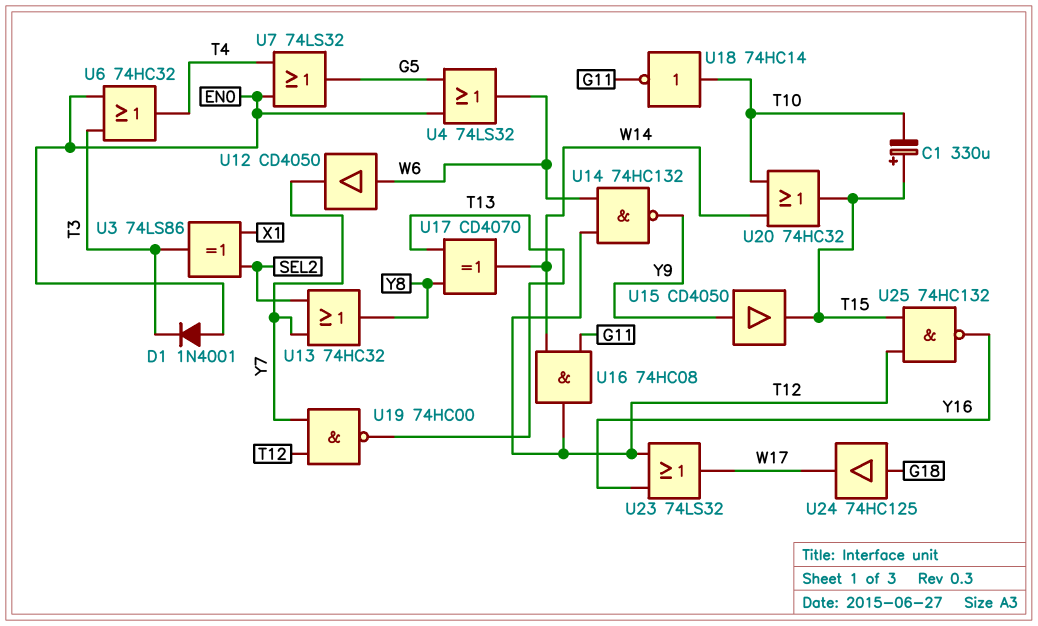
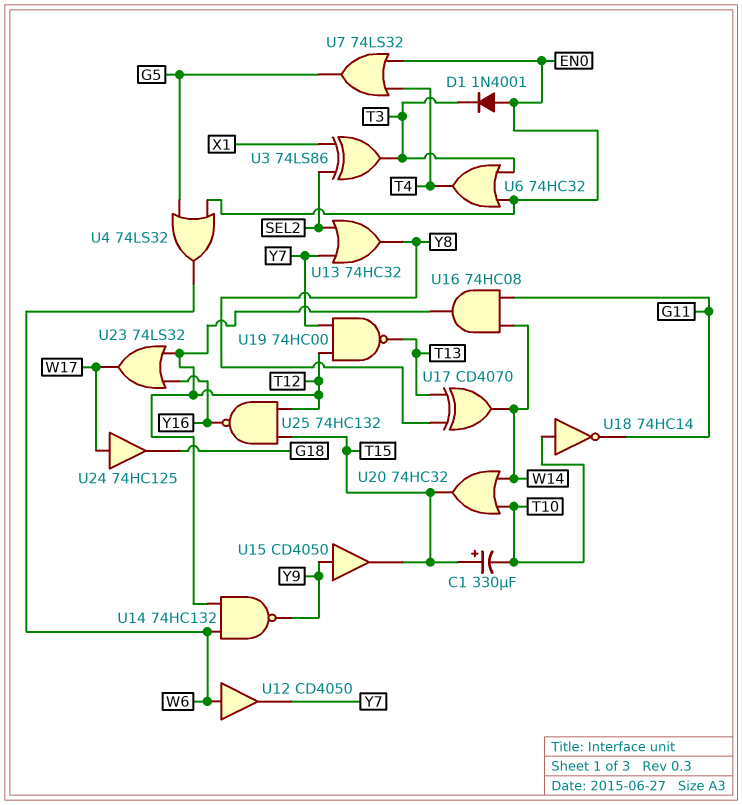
U24: buffer 74HC125 (in G18, out W17) -> buffer 74HC125 (in W17, out G18)

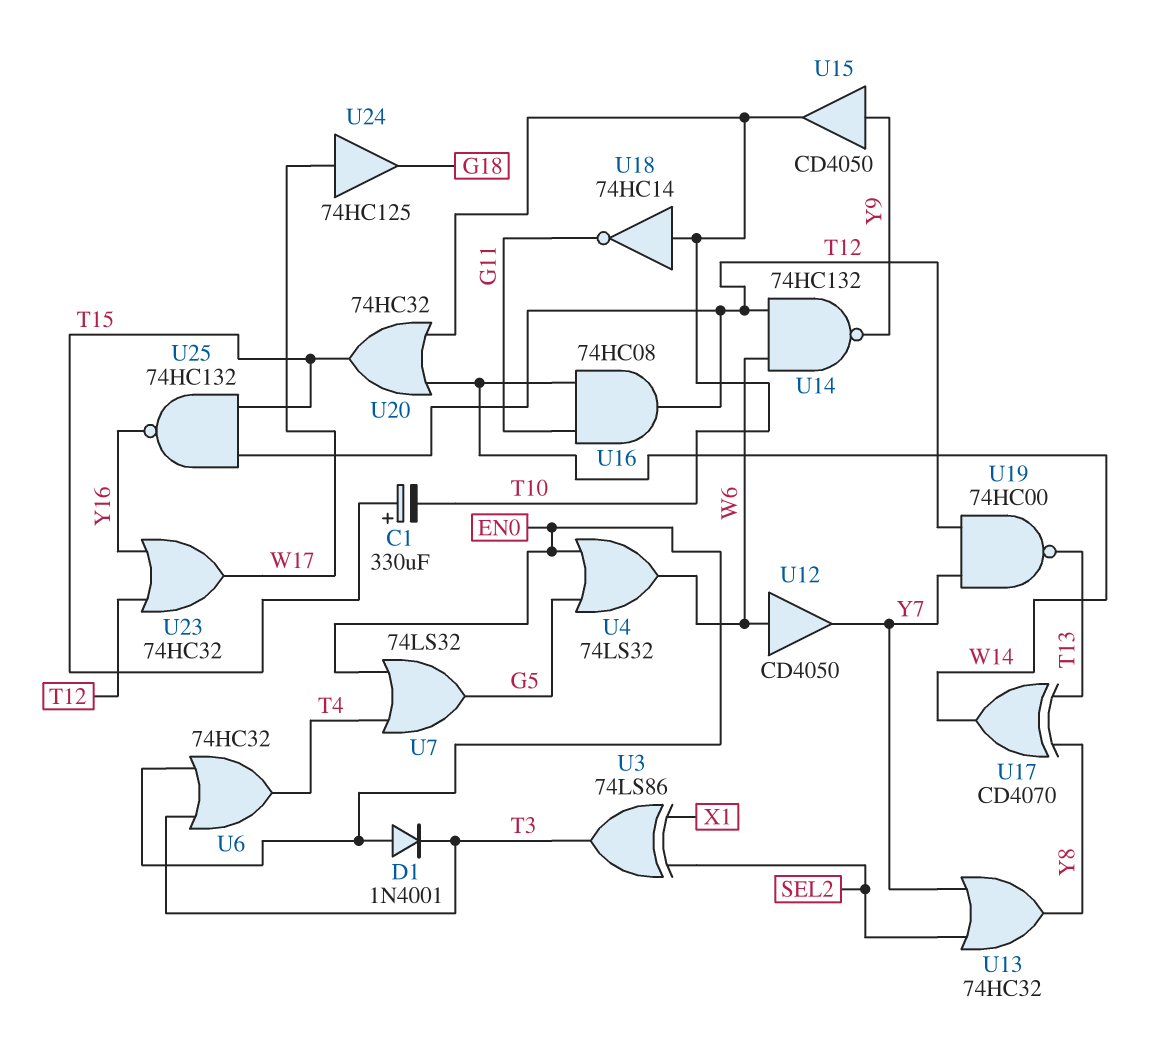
U15: buffer CD4050 (in Y9, out T15) -> buffer CD4050 (in Y9, out T10)
U23: OR 74LS32 (in T12, in Y16, out W17) -> OR 74HC32 (in T12, in Y16, out W17)

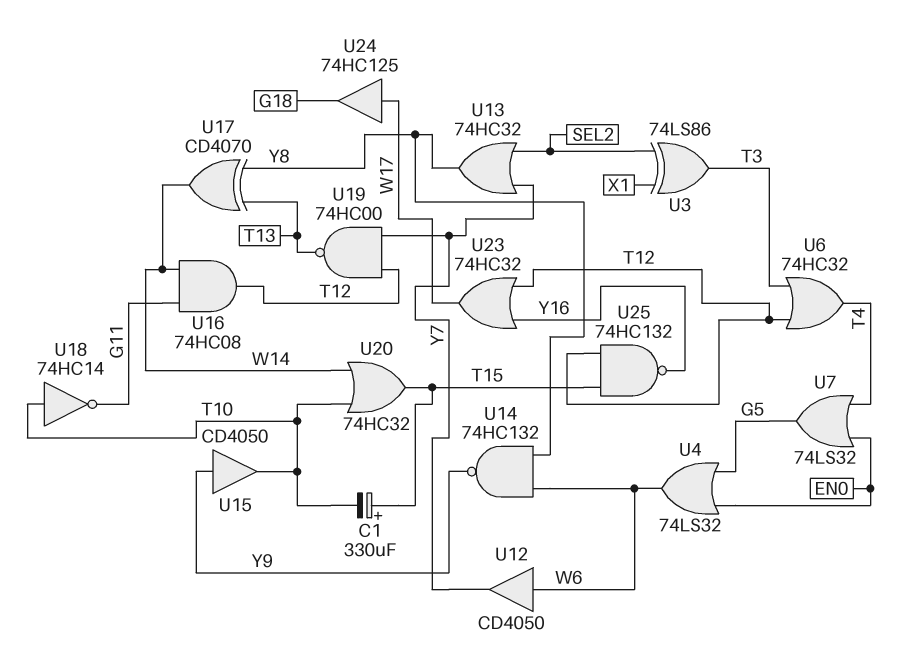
D1: diode 1N4001 (A EN0, K T3) -> none
U6: OR 74HC32 (in EN0, in T3, out T4) -> OR 74HC32 (in T3, in T12, out T4)
U14: NAND 74HC132 (in T12, in W6, out Y9) -> NAND 74HC132 (in W6, in Y8, out Y9)

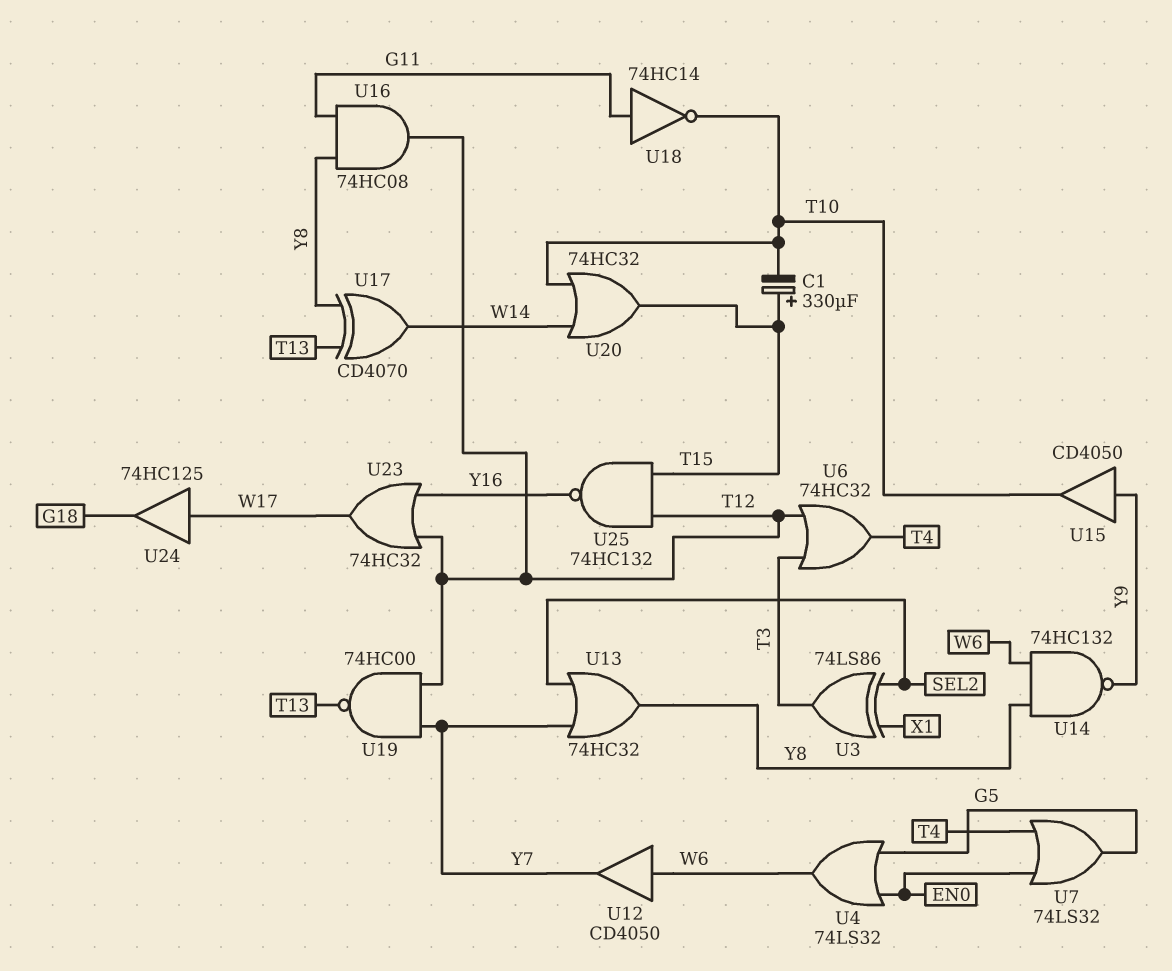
U16: AND 74HC08 (in G11, in W14, out T12) -> AND 74HC08 (in G11, in Y8, out T12)
U18: NOT 74HC14 (in T10, out G11) -> NOT 74HC14 (in G11, out T10)

